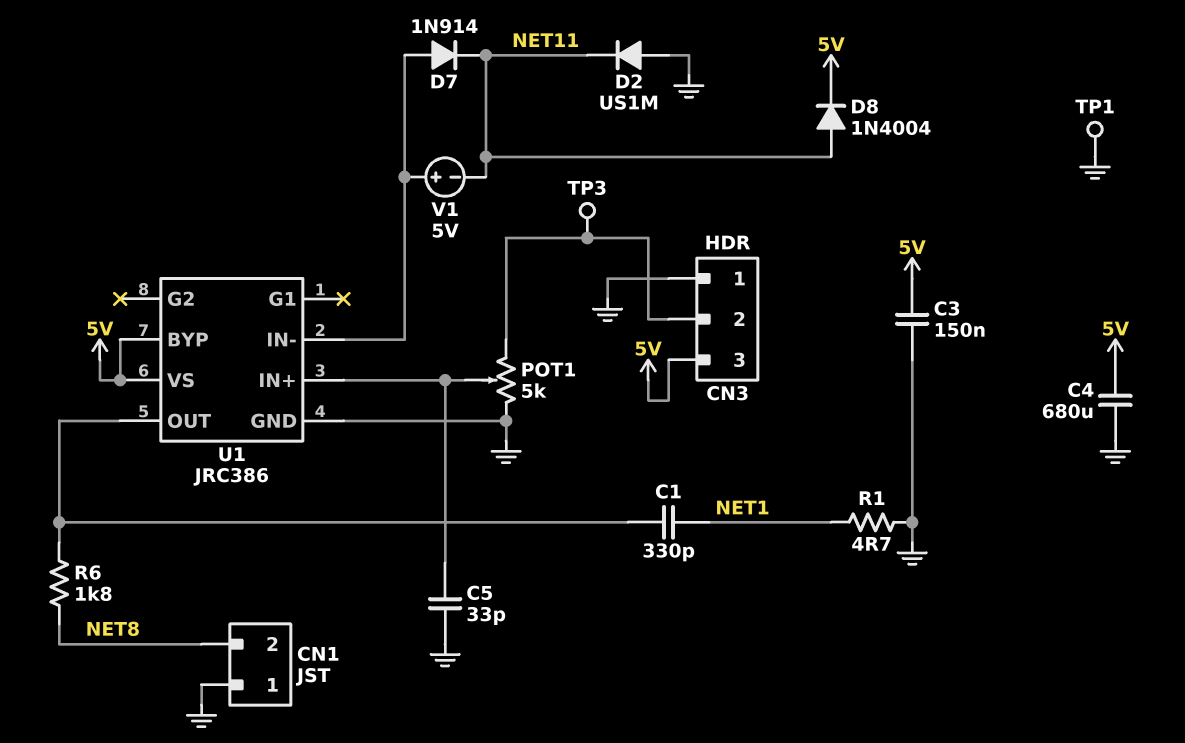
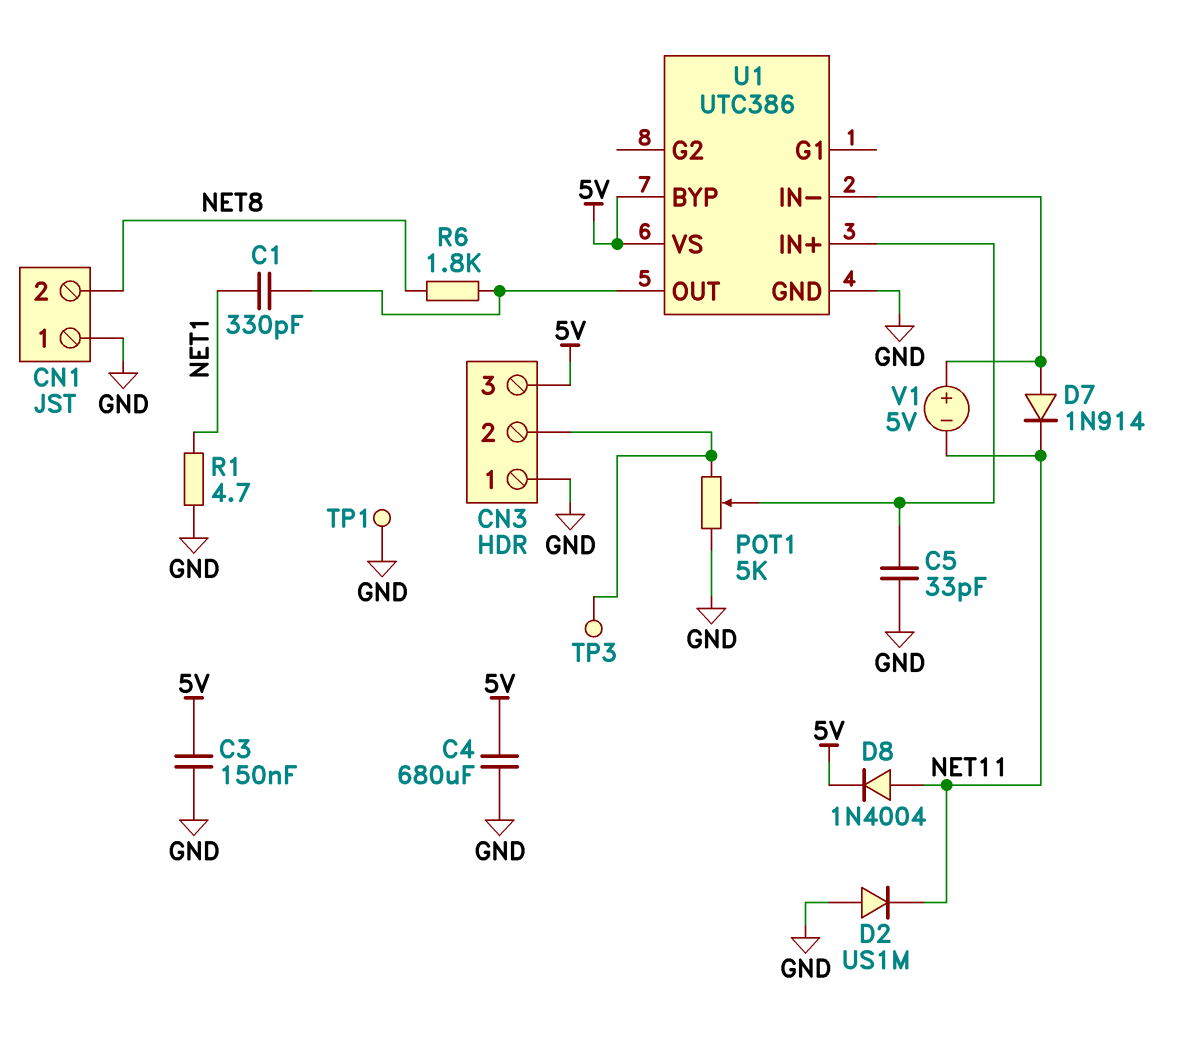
U1: JRC386 -> UTC386

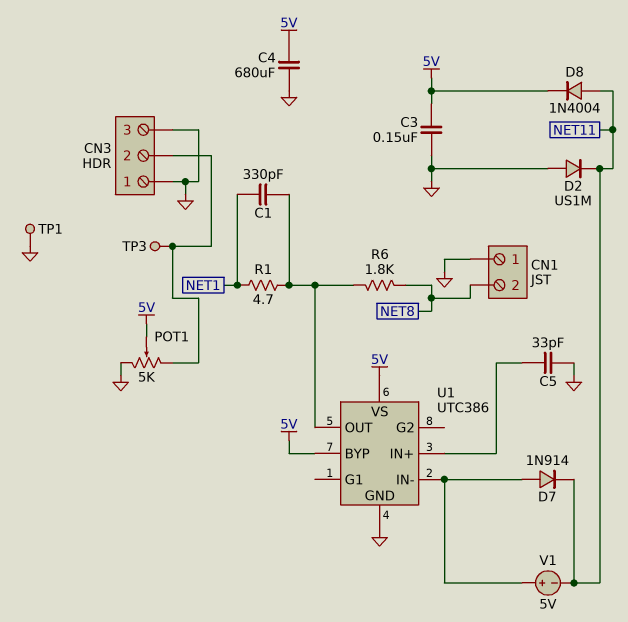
CN3 pin 3: 5V -> GND
POT1: 5k (CN3/2, GND, wiper U1/IN+) -> 5k (CN3/2, GND, wiper 5V)
R1: 4.7 (GND, NET1) -> 4.7 (NET1, U1/OUT)

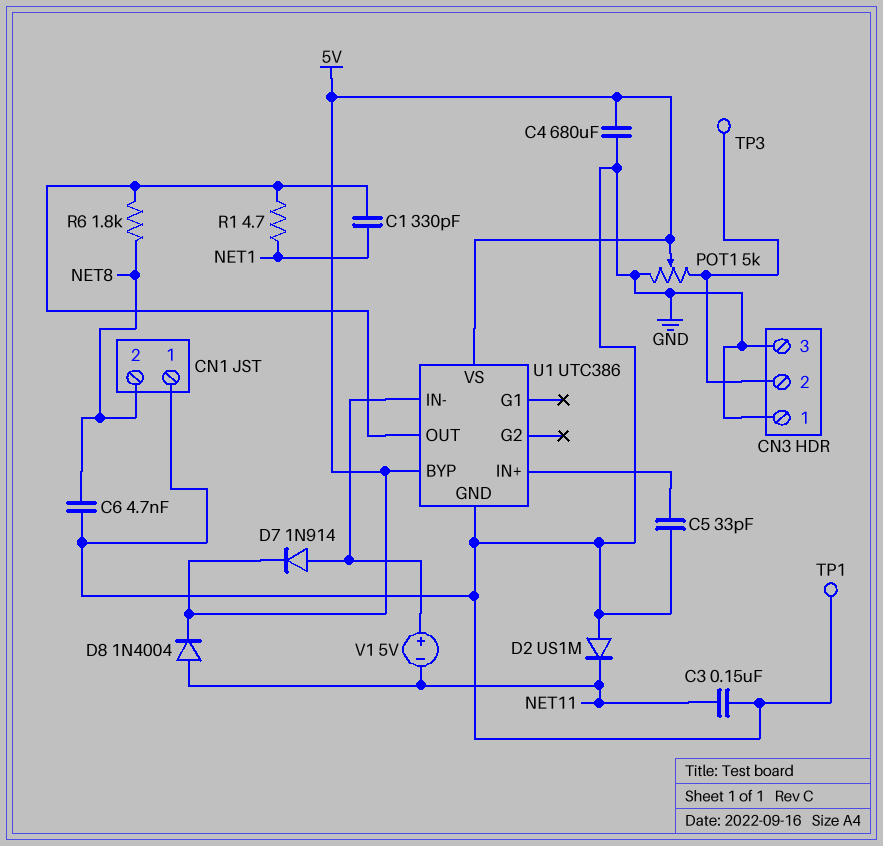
C3: 150nF (5V, GND) -> 150nF (GND, NET11)
C6: none -> 4.7nF (GND, NET8)
D7: diode 1N914 (A U1/IN-, K NET11) -> diode 1N914 (A U1/IN-, K 5V)

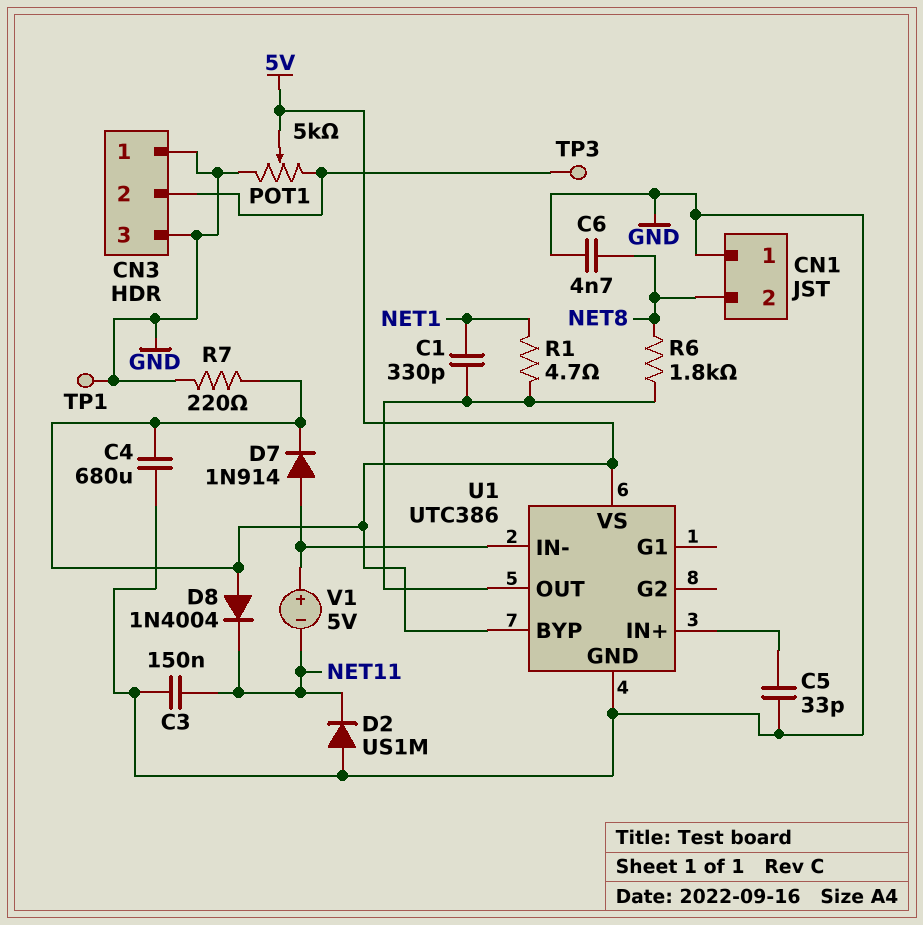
D8: diode 1N4004 (A NET11, K 5V) -> diode 1N4004 (A 5V, K NET11)
R7: none -> 220 (5V, GND)

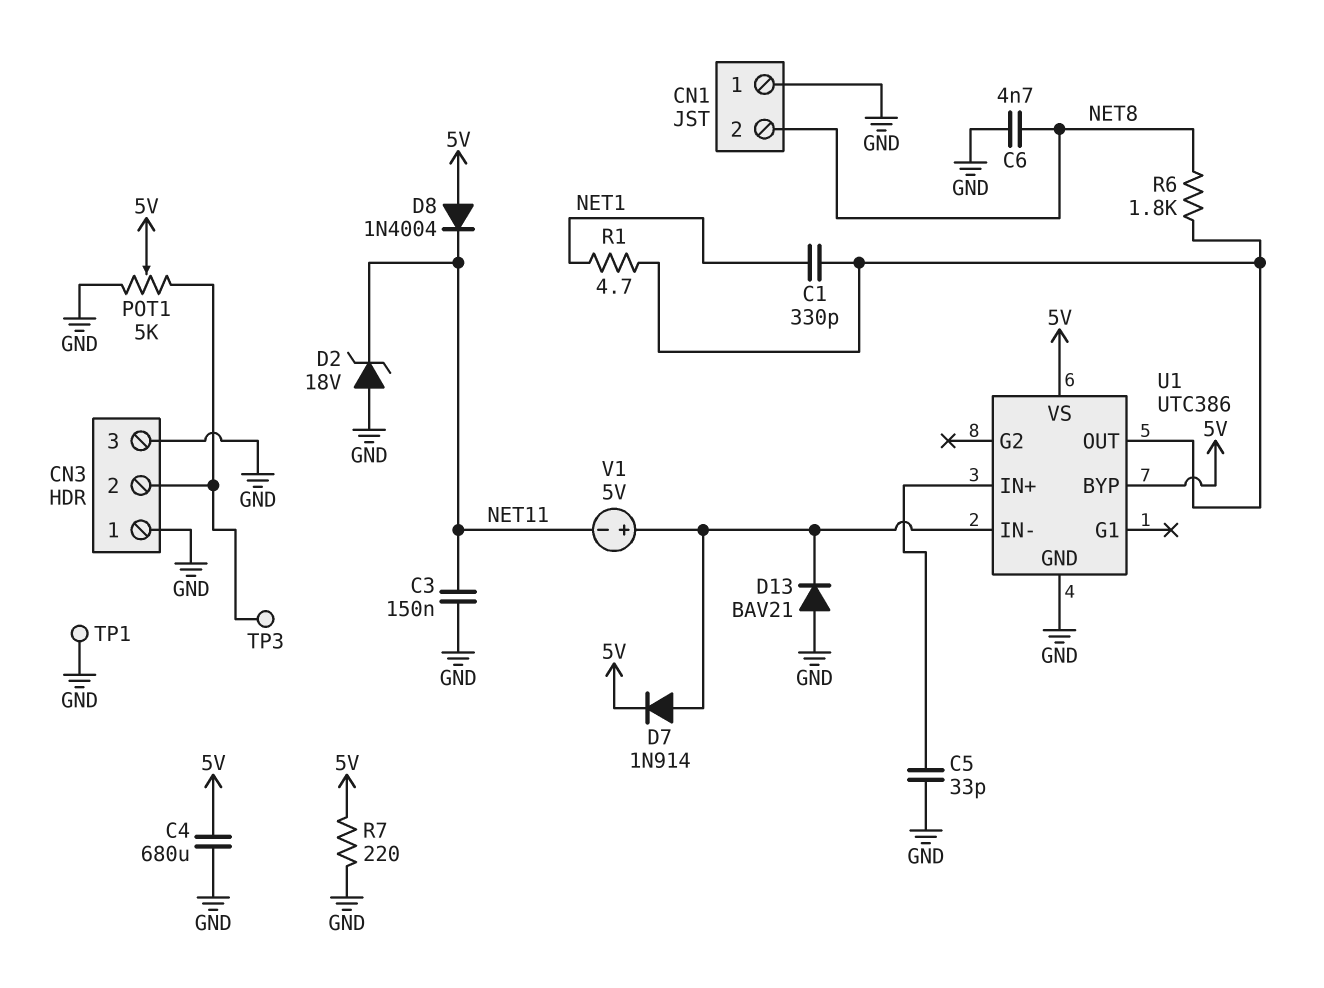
D2: diode US1M (A GND, K NET11) -> zener 18V (A GND, K NET11)
D13: none -> diode BAV21 (A GND, K U1/IN-)

